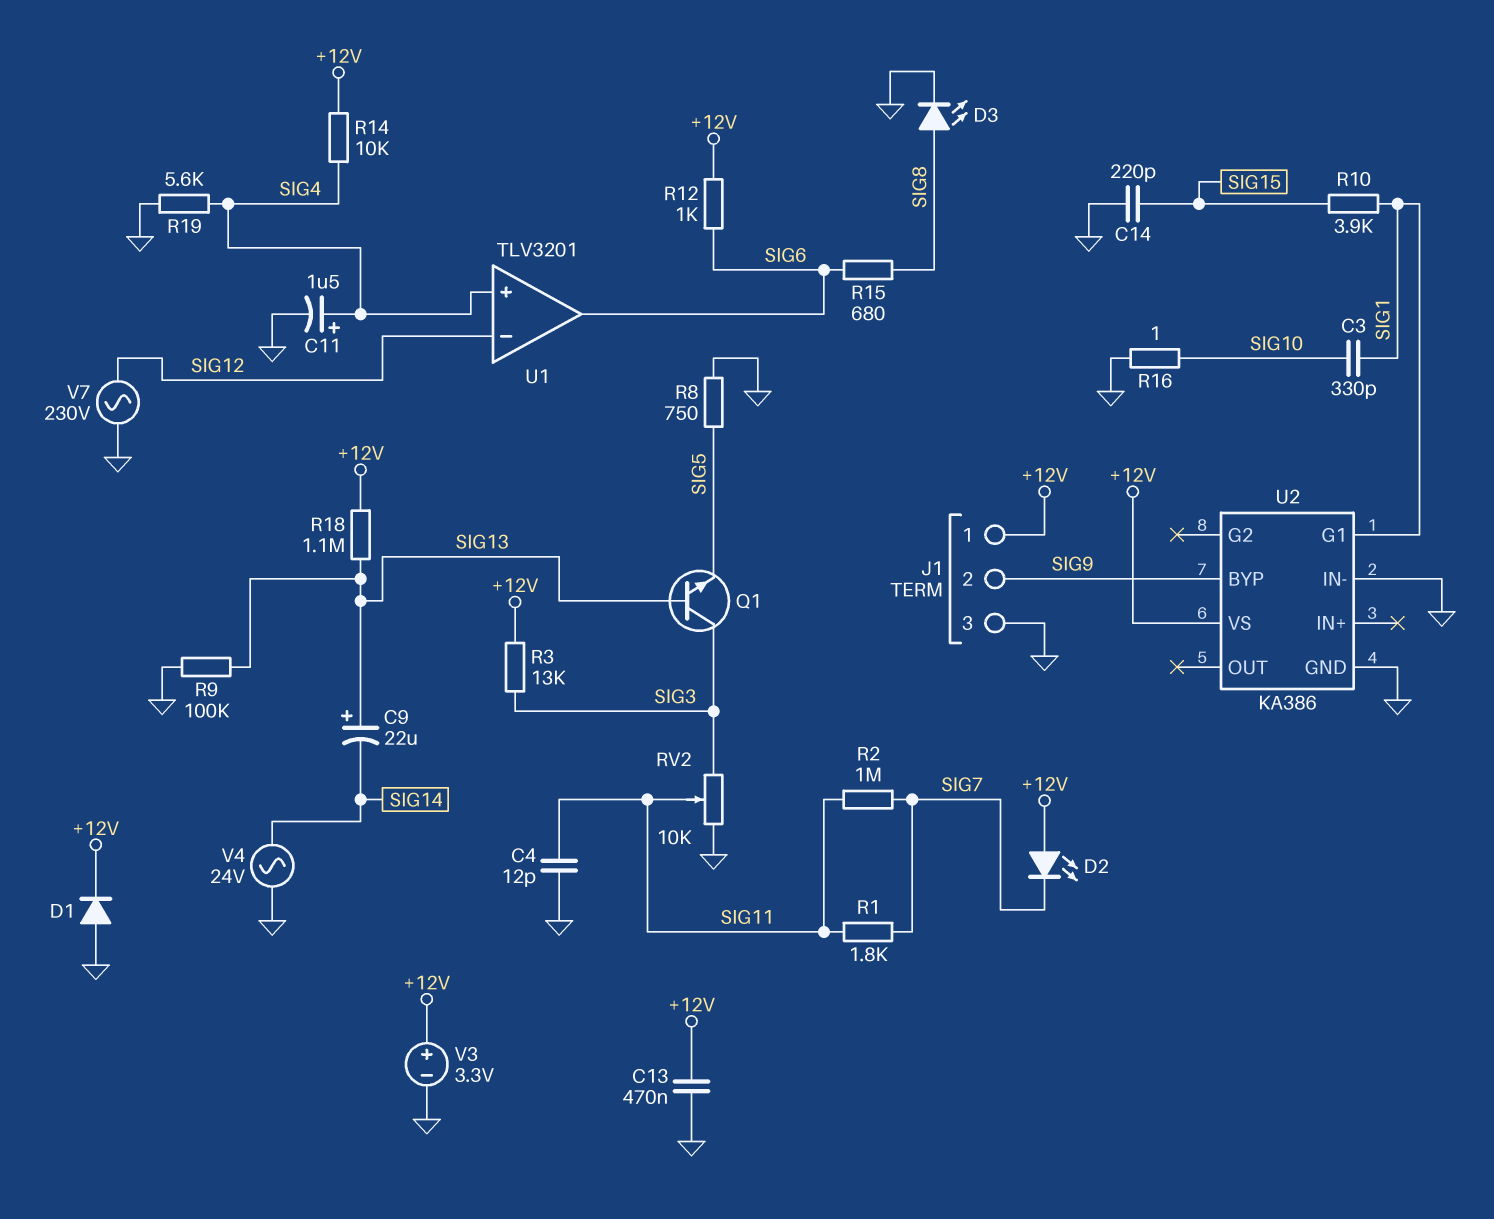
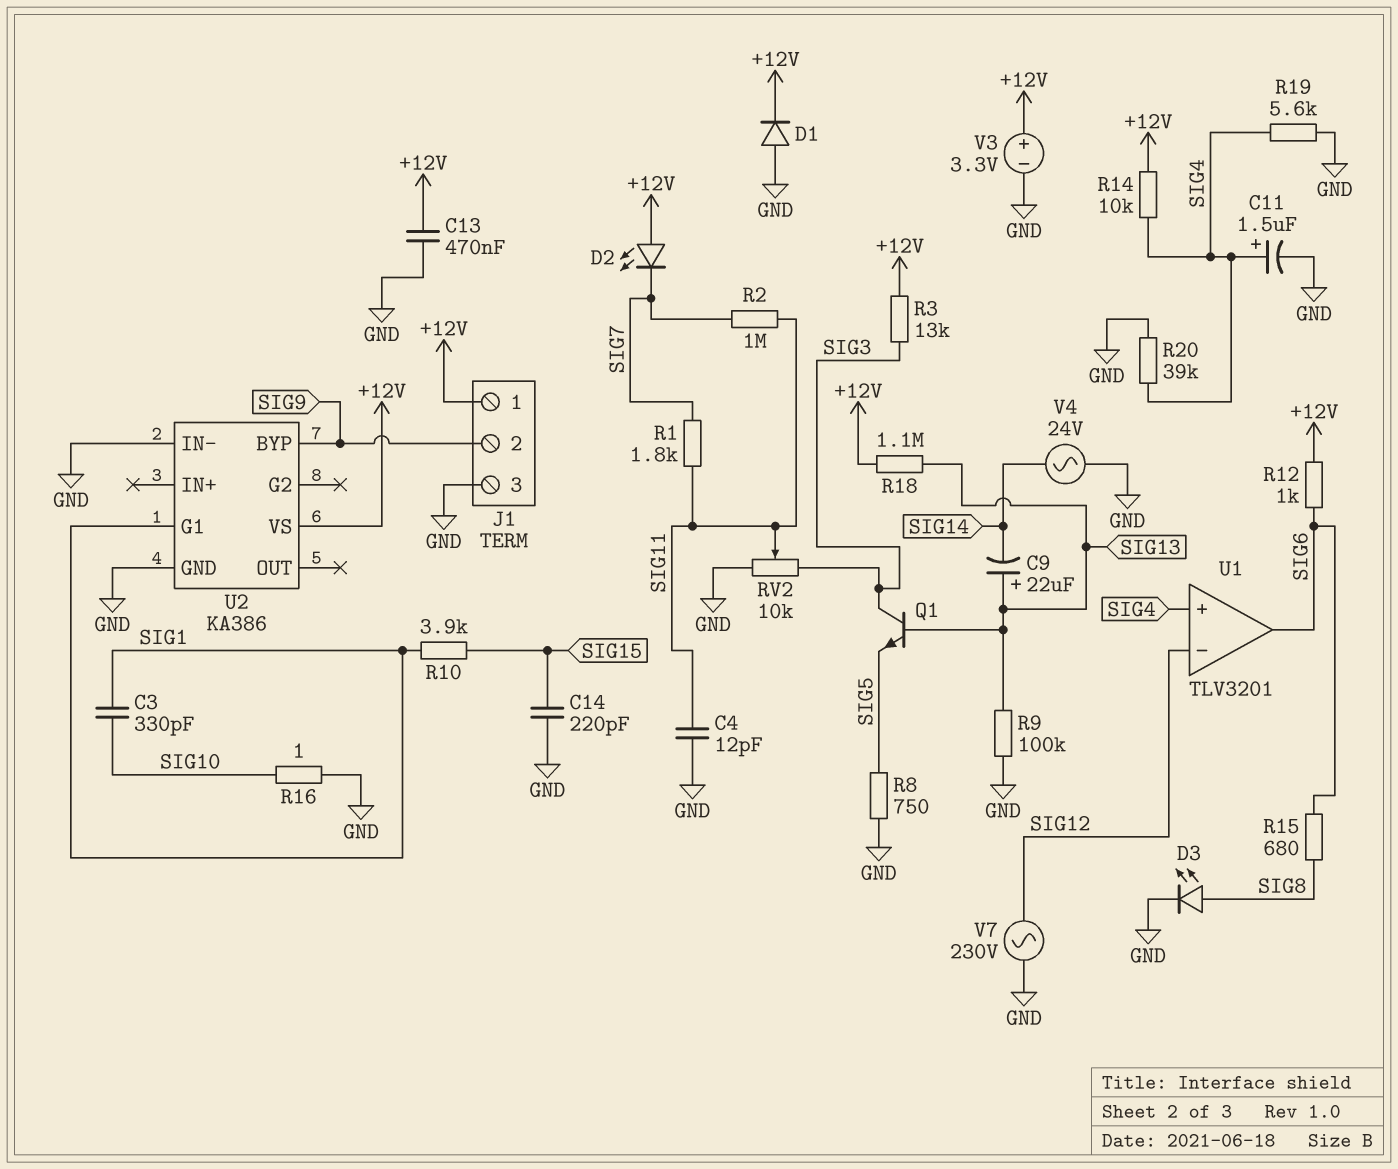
R20: none -> 39k (GND, SIG4)

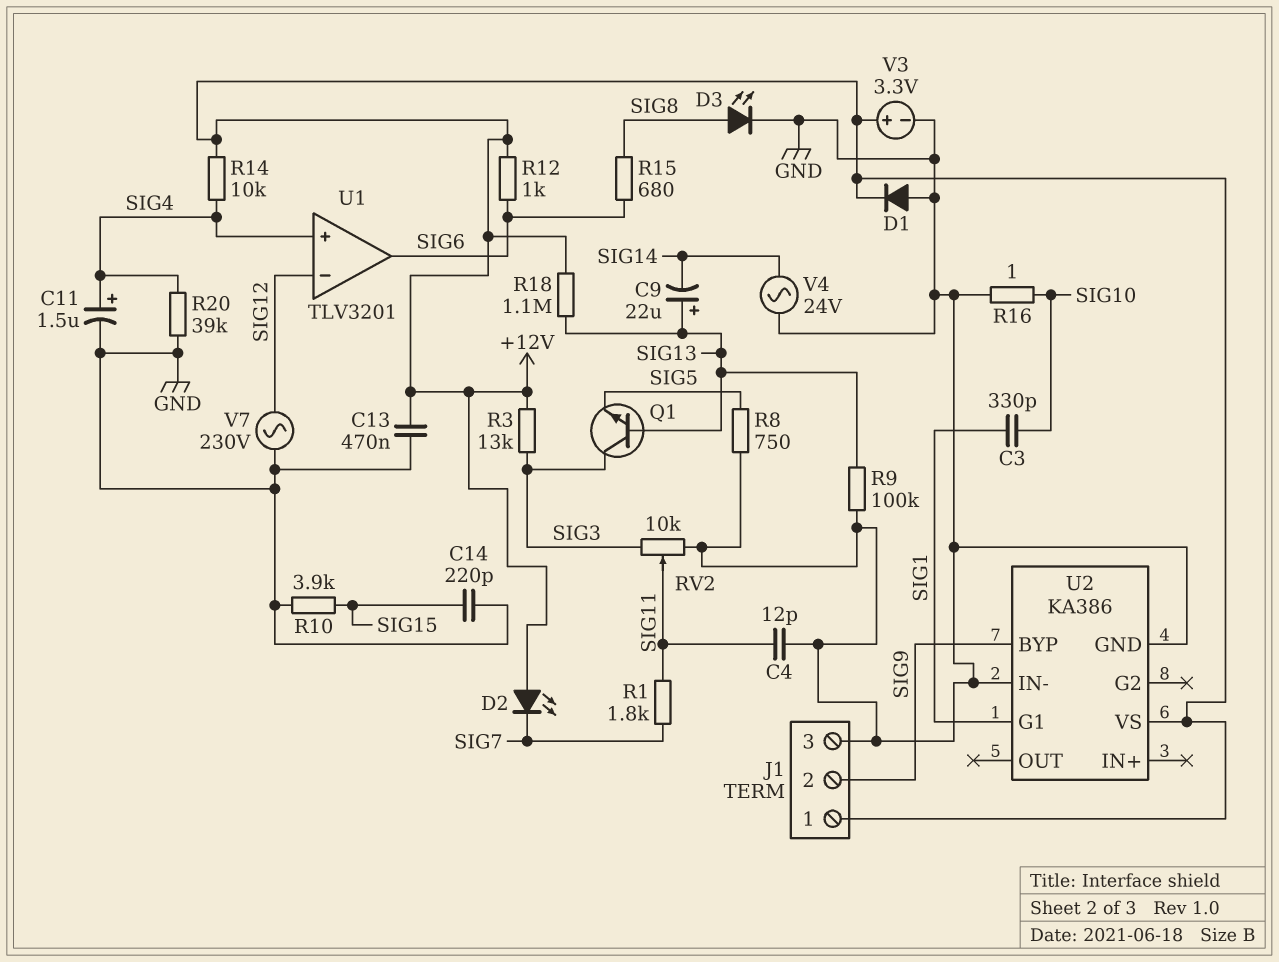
R2: 1M (SIG7, SIG11) -> none
R10: 3.9k (SIG1, SIG15) -> 3.9k (GND, SIG15)
R19: 5.6k (GND, SIG4) -> none

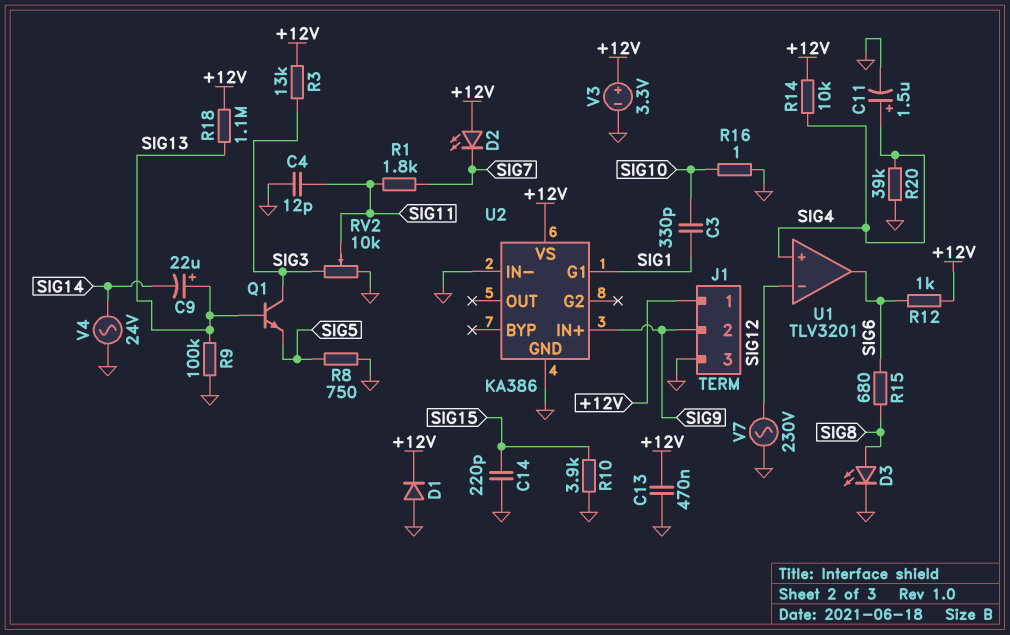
U2 pin BYP: SIG9 -> none
U2 pin IN+: none -> SIG9

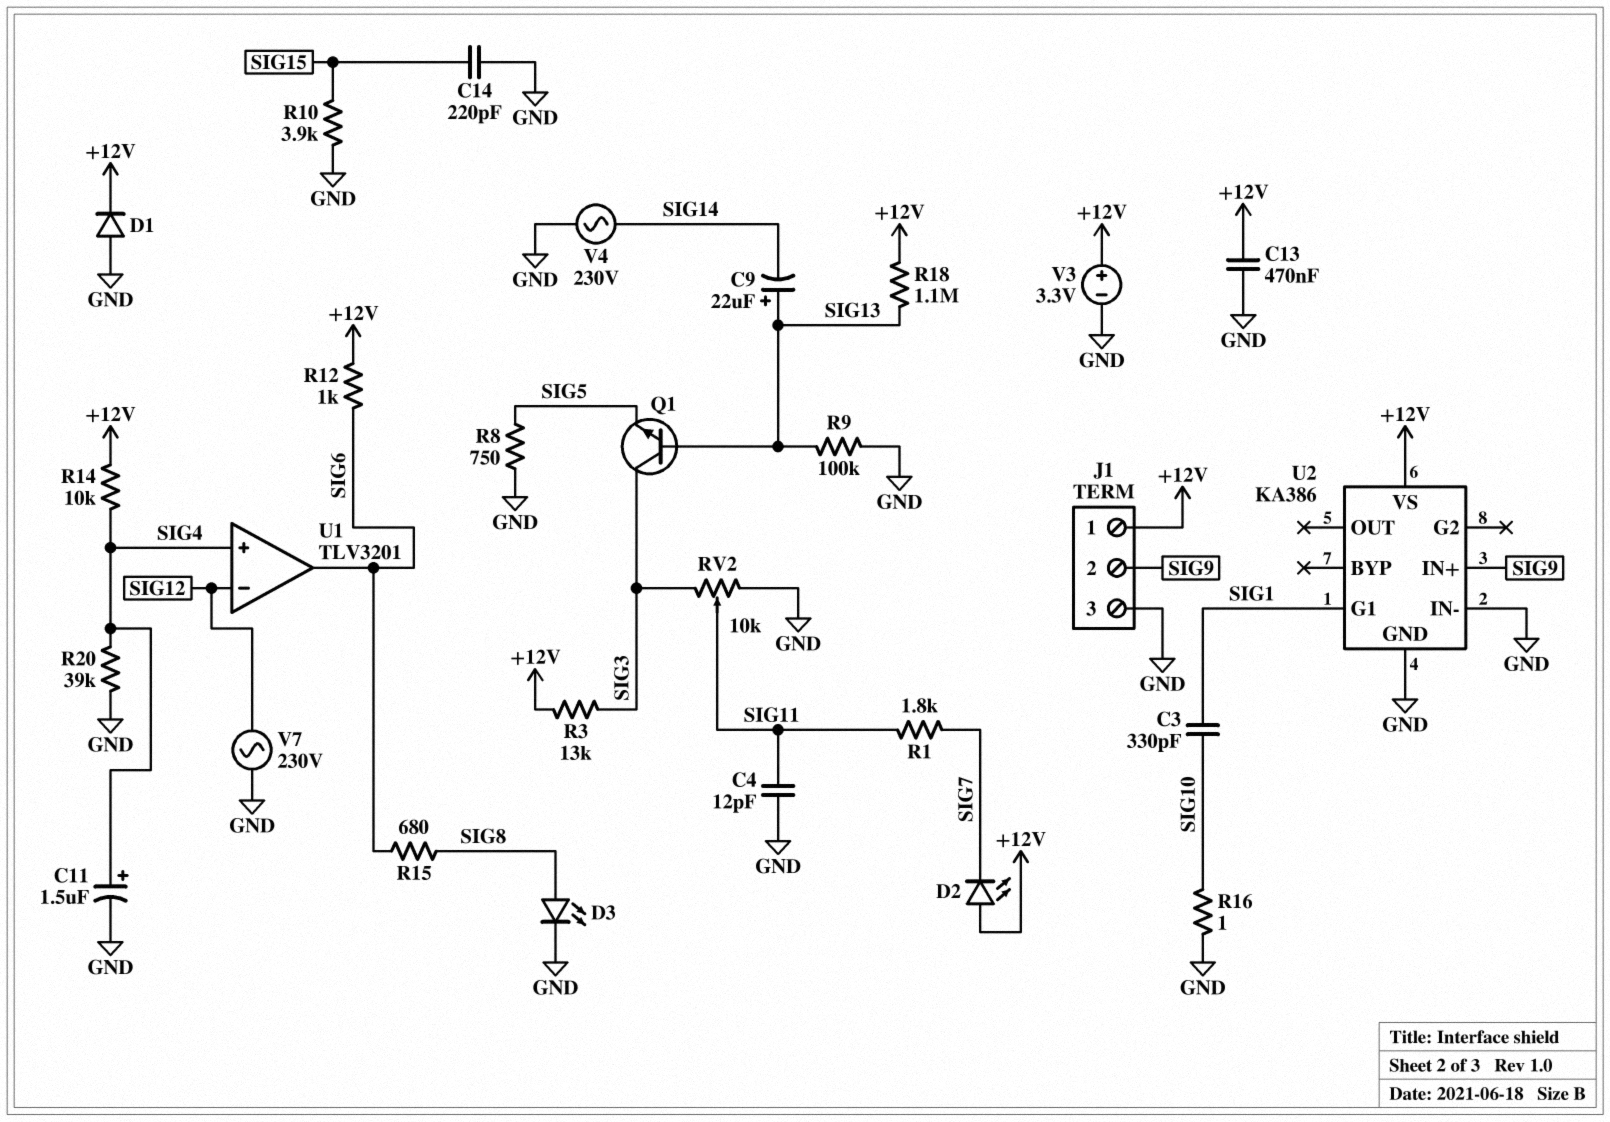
V4: AC 24V (GND, SIG14) -> AC 230V (GND, SIG14)

